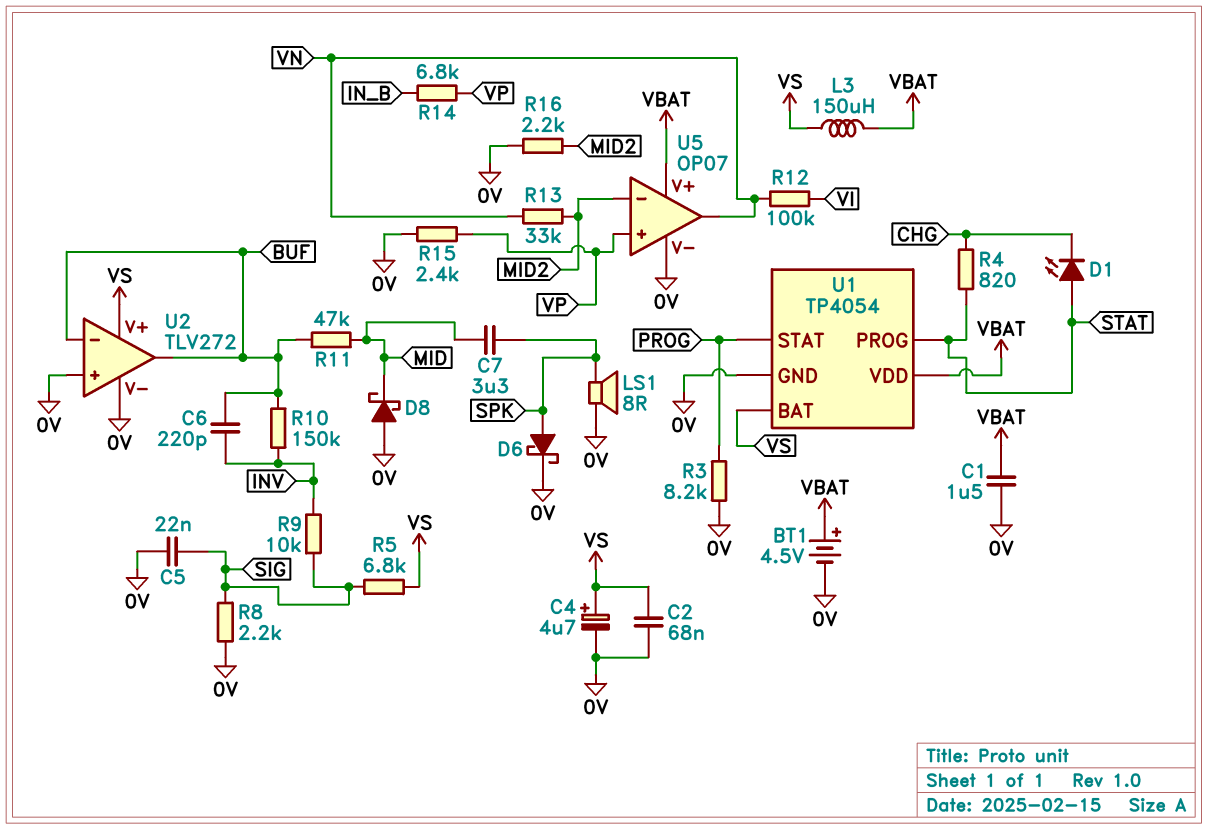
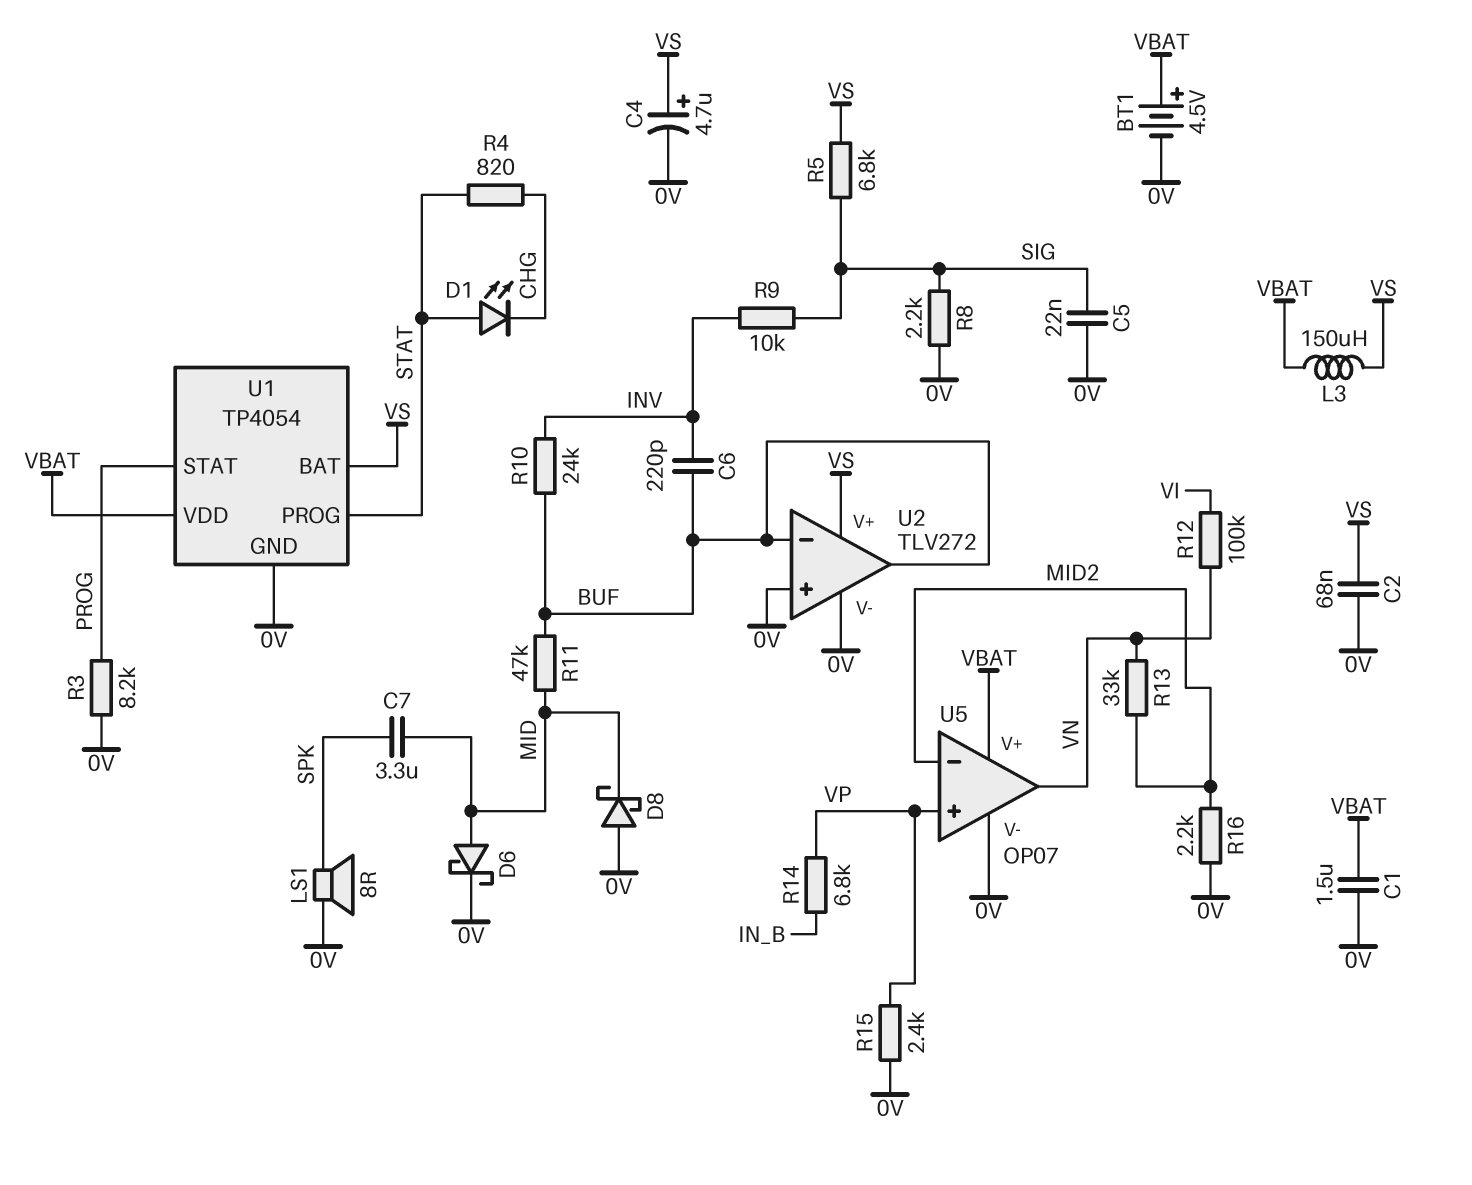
D6: schottky (A SPK, K 0V) -> schottky (A MID, K 0V)
R10: 150k (BUF, INV) -> 24k (BUF, INV)

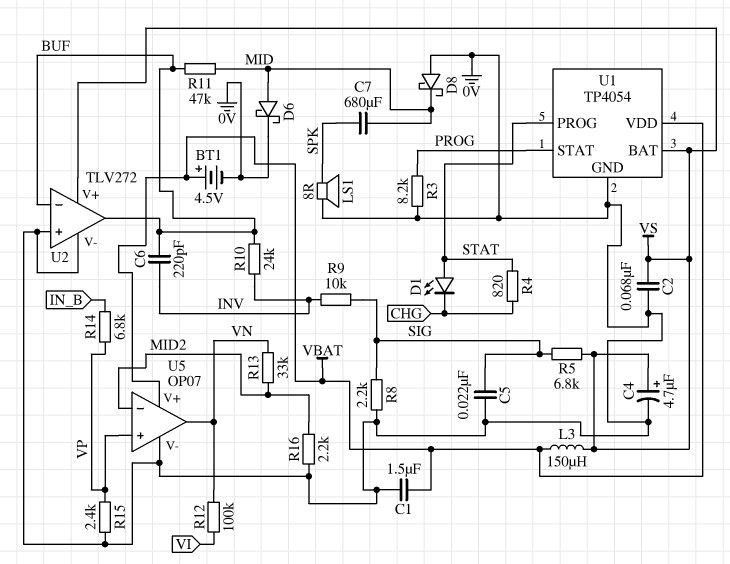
C7: 3.3uF (MID, SPK) -> 680uF (MID, SPK)

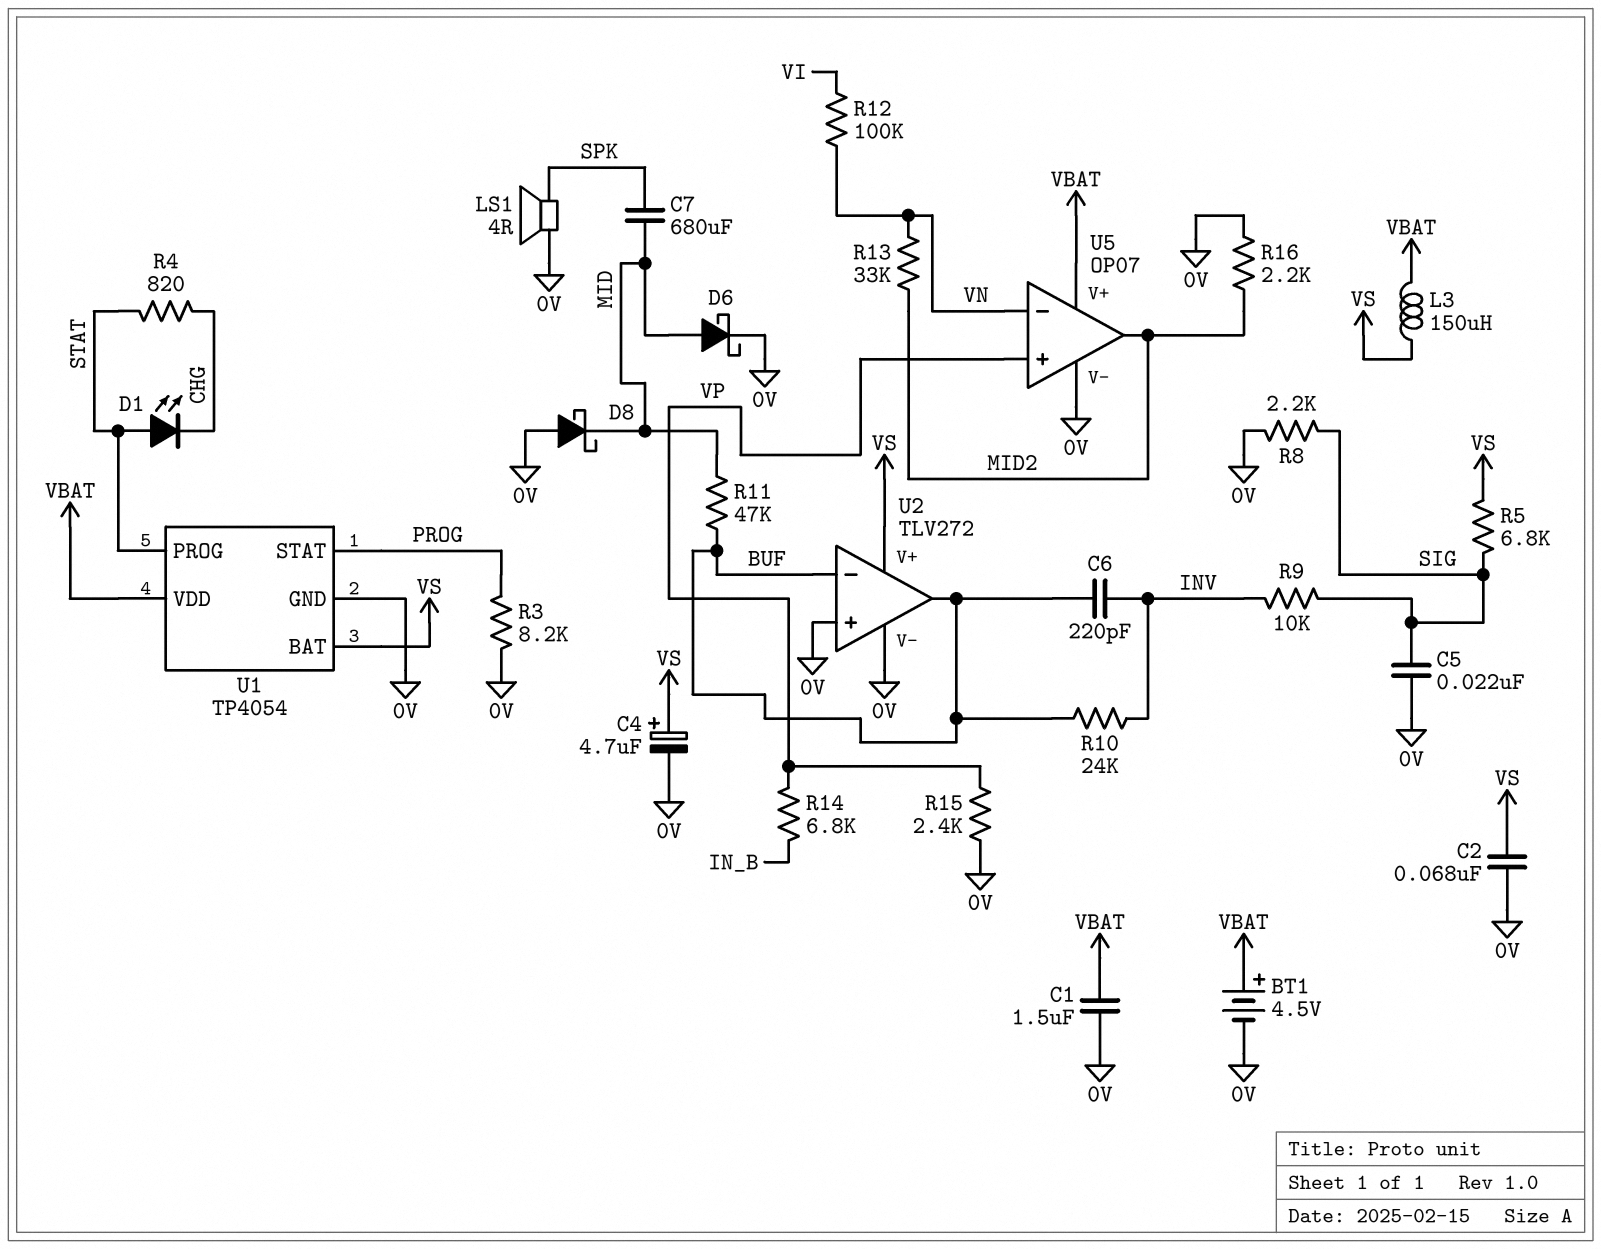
LS1: speaker 8R (0V, SPK) -> speaker 4R (0V, SPK)
U5 pin in-: MID2 -> VN
U5 pin out: VN -> MID2

